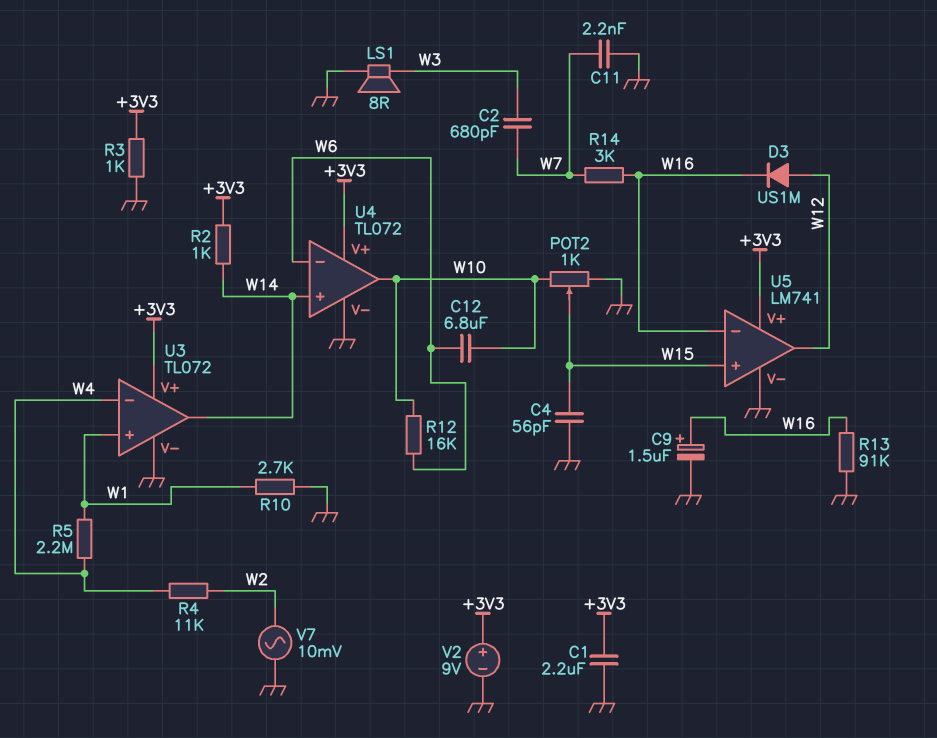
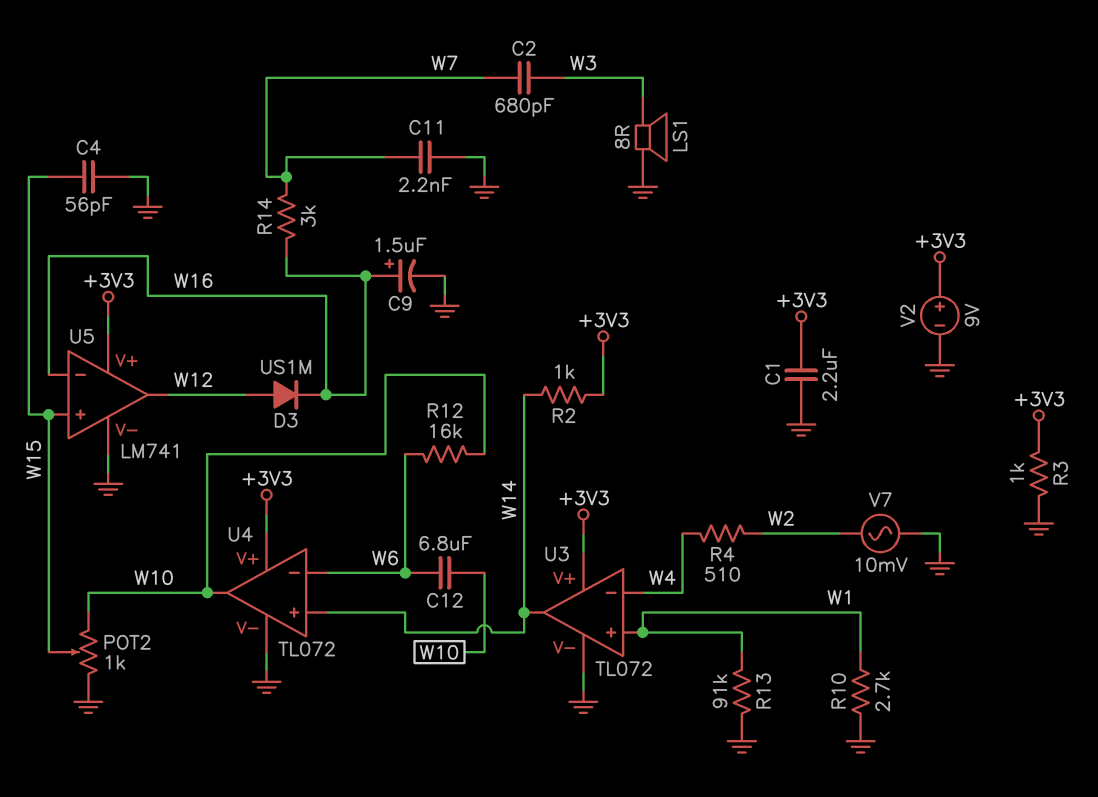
R4: 11k (W2, W4) -> 510 (W2, W4)
R5: 2.2M (W1, W4) -> none
R13: 91k (GND, W16) -> 91k (GND, W1)

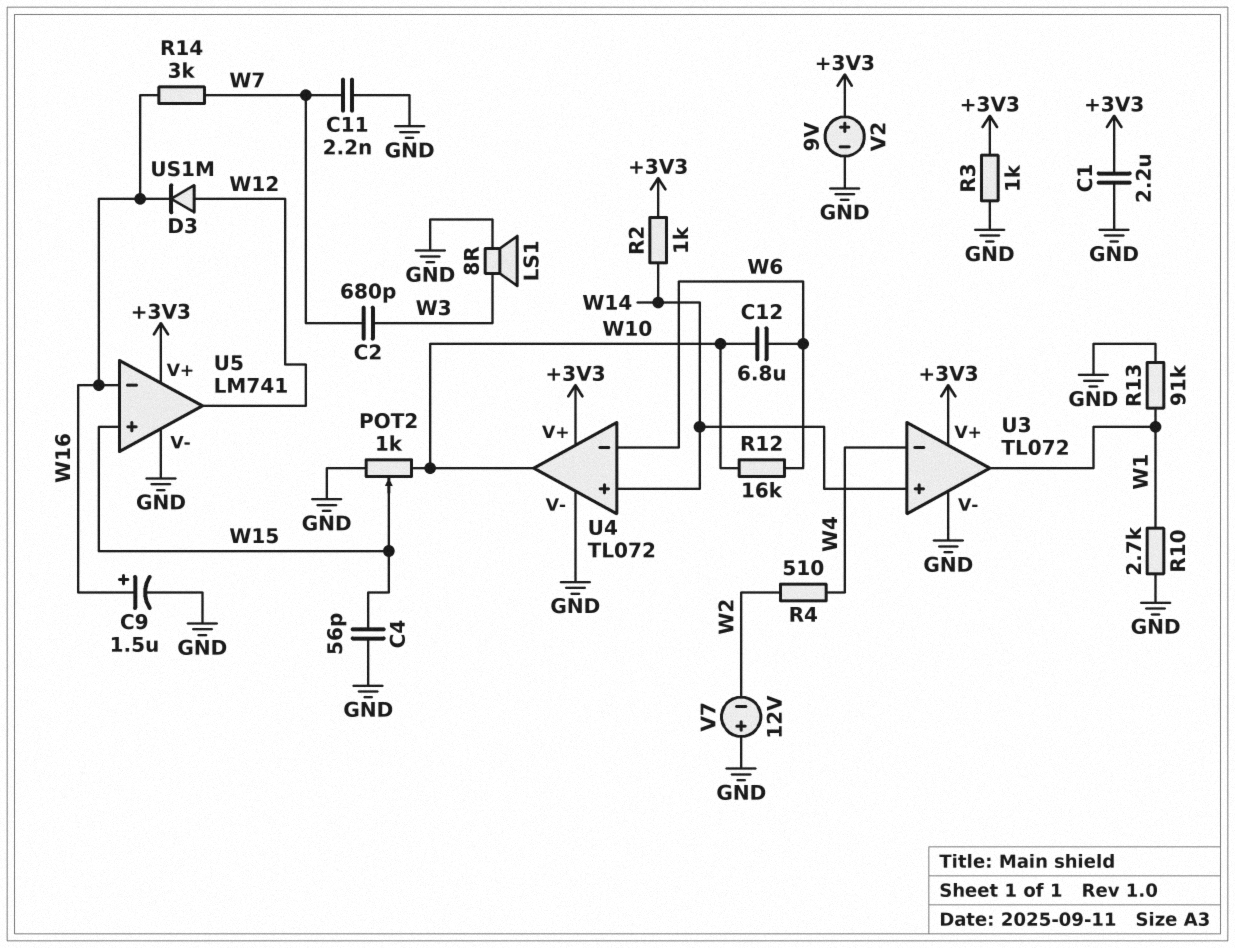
U3 pin in+: W1 -> W14
U3 pin out: W14 -> W1
V7: AC 10mV (GND, W2) -> 12V (plus GND, minus W2)

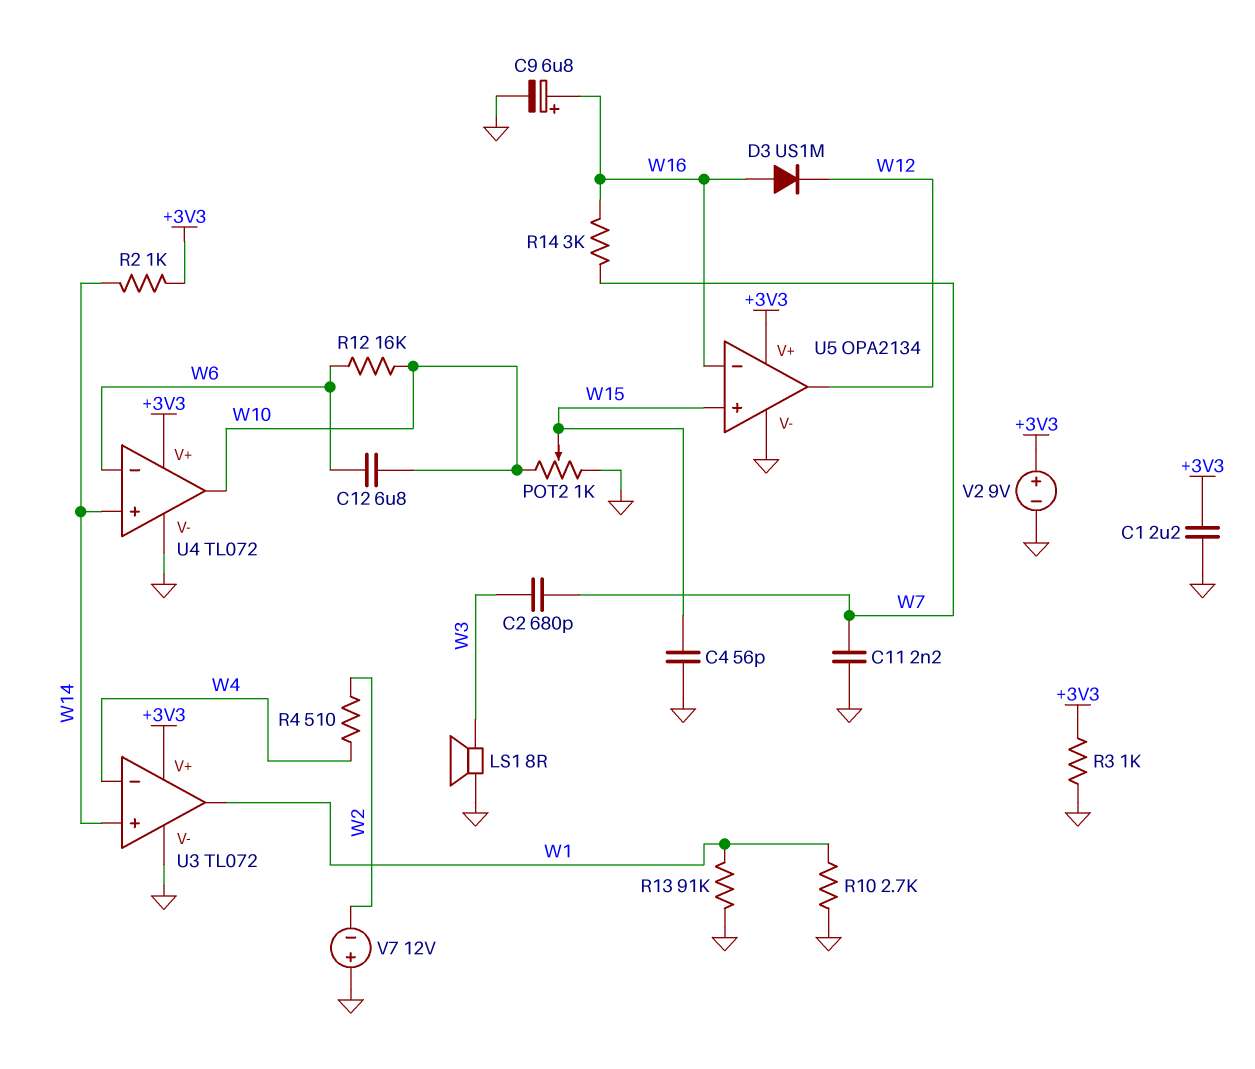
C9: 1.5uF (plus W16, minus GND) -> 6.8uF (plus W16, minus GND)
D3: diode US1M (A W12, K W16) -> diode US1M (A W16, K W12)
U5: LM741 -> OPA2134

